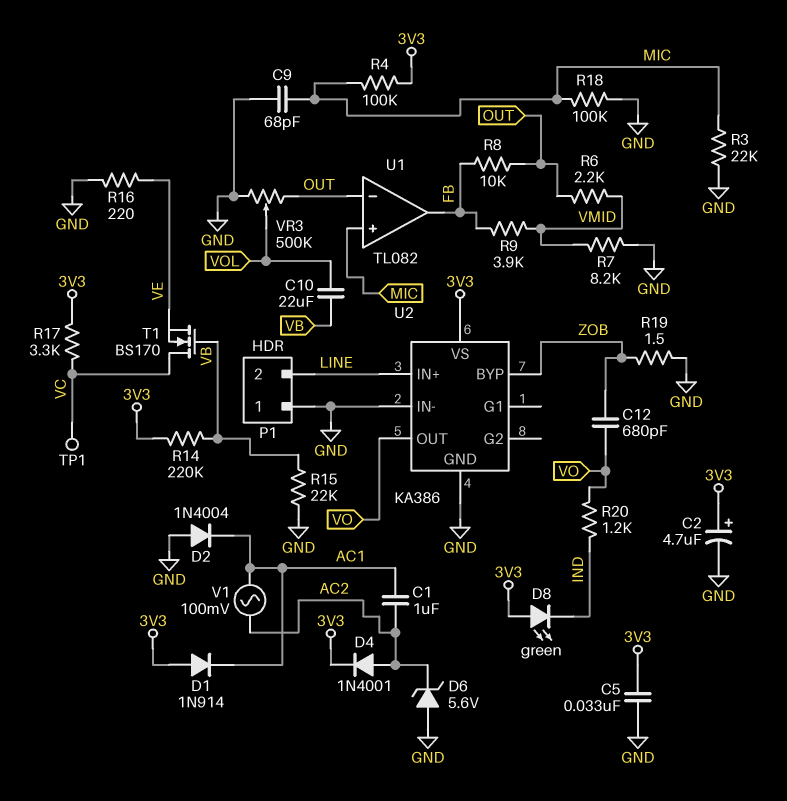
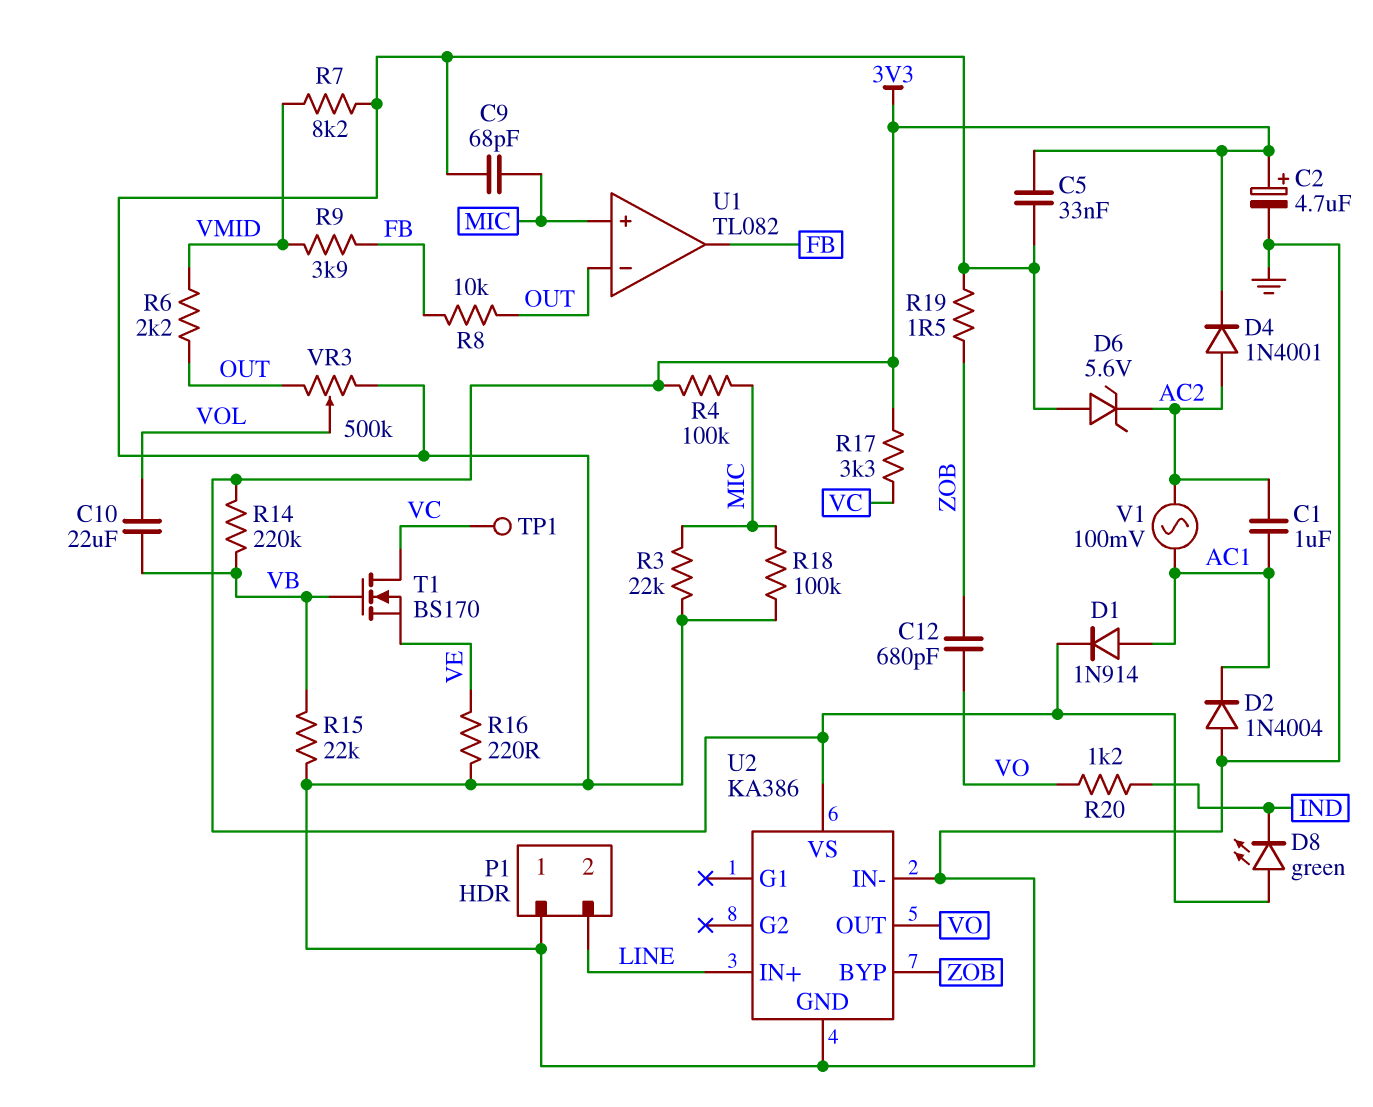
D1: diode 1N914 (A 3V3, K AC1) -> diode 1N914 (A AC1, K 3V3)

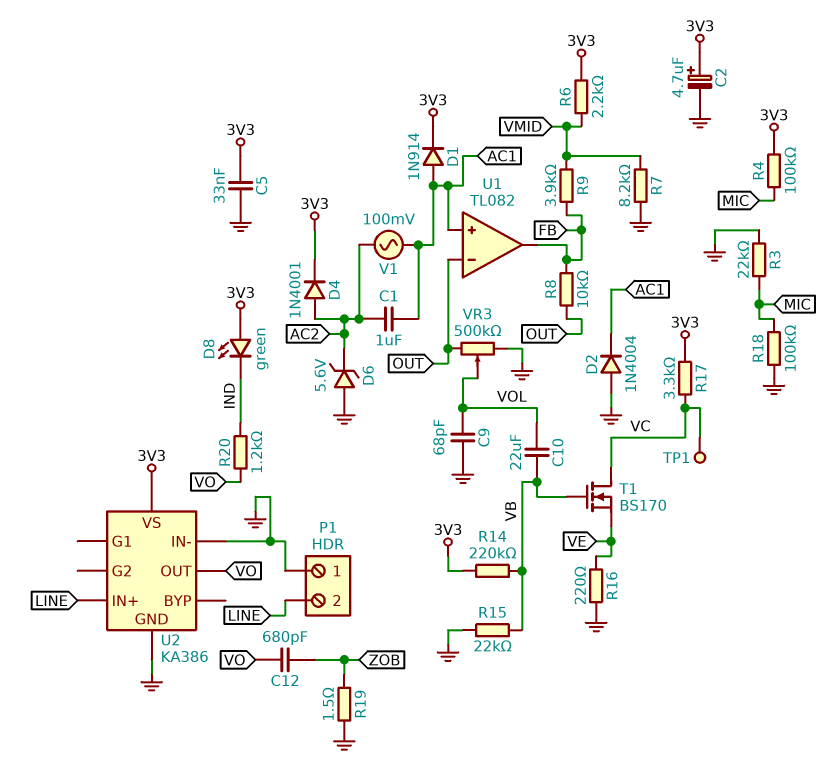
C9: 68pF (GND, MIC) -> 68pF (GND, VOL)
R6: 2.2k (OUT, VMID) -> 2.2k (3V3, VMID)
U1 pin in+: MIC -> AC1
U2 pin BYP: ZOB -> none

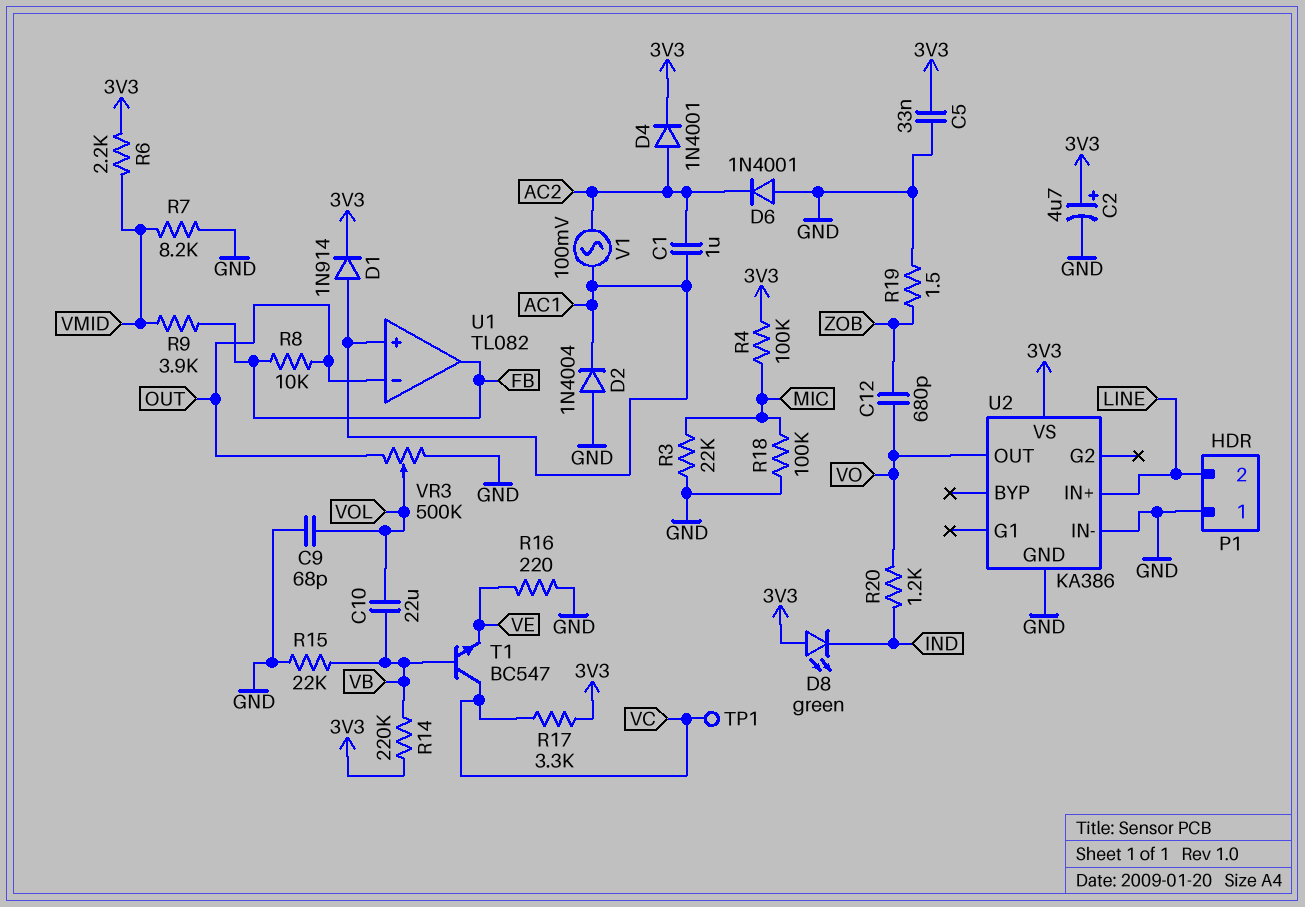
D6: zener 5.6V (A GND, K AC2) -> diode 1N4001 (A GND, K AC2)
T1: NMOS BS170 (G VB, D VC, S VE) -> NPN BC547 (B VB, C VC, E VE)

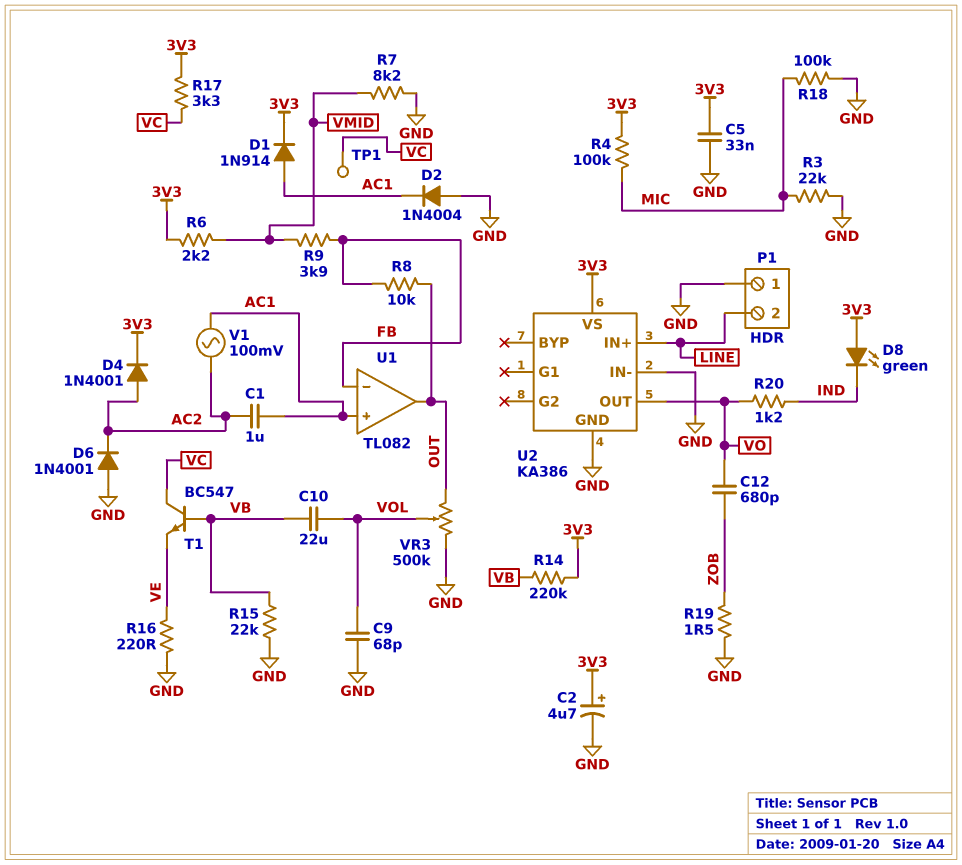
U1 pin in-: OUT -> FB
U1 pin out: FB -> OUT

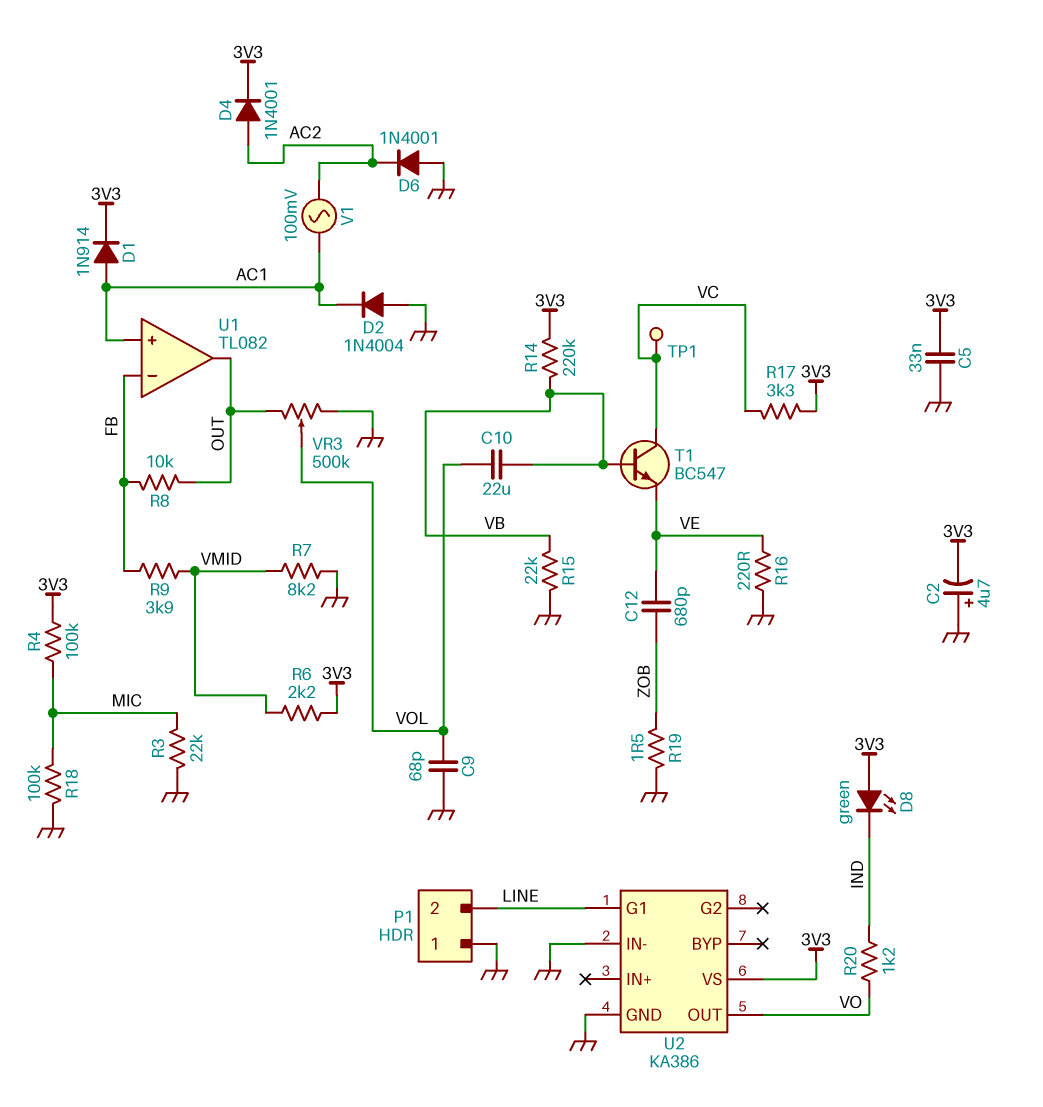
C1: 1uF (AC1, AC2) -> none
C2: 4.7uF (plus 3V3, minus GND) -> 4.7uF (plus GND, minus 3V3)
C12: 680pF (VO, ZOB) -> 680pF (VE, ZOB)
U2 pin G1: none -> LINE
U2 pin IN+: LINE -> none

